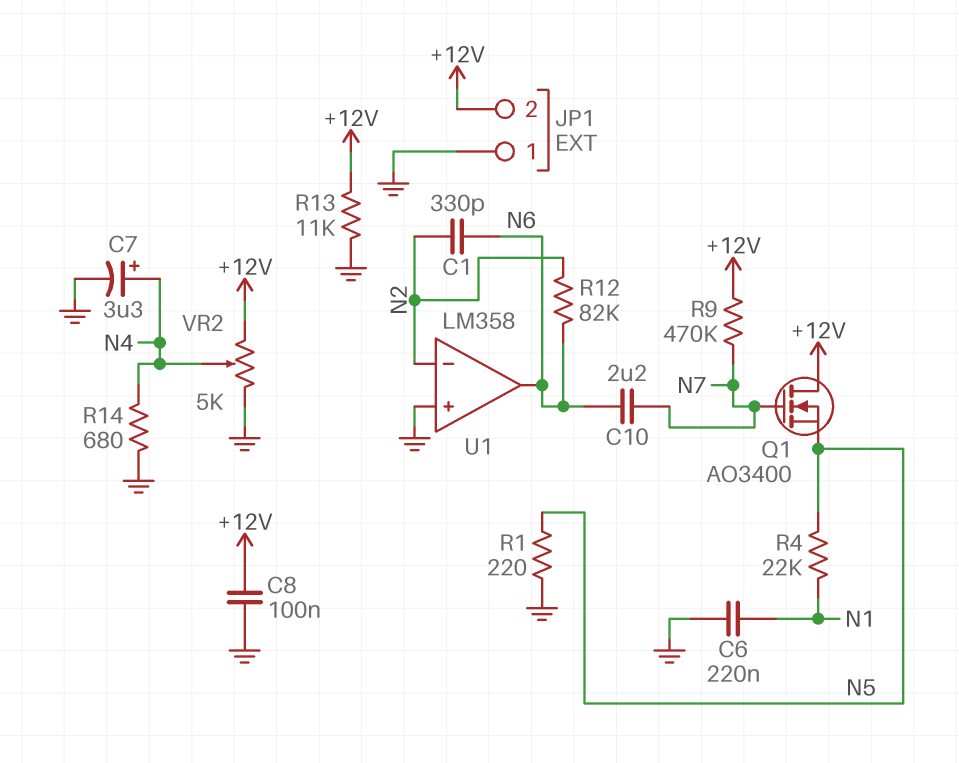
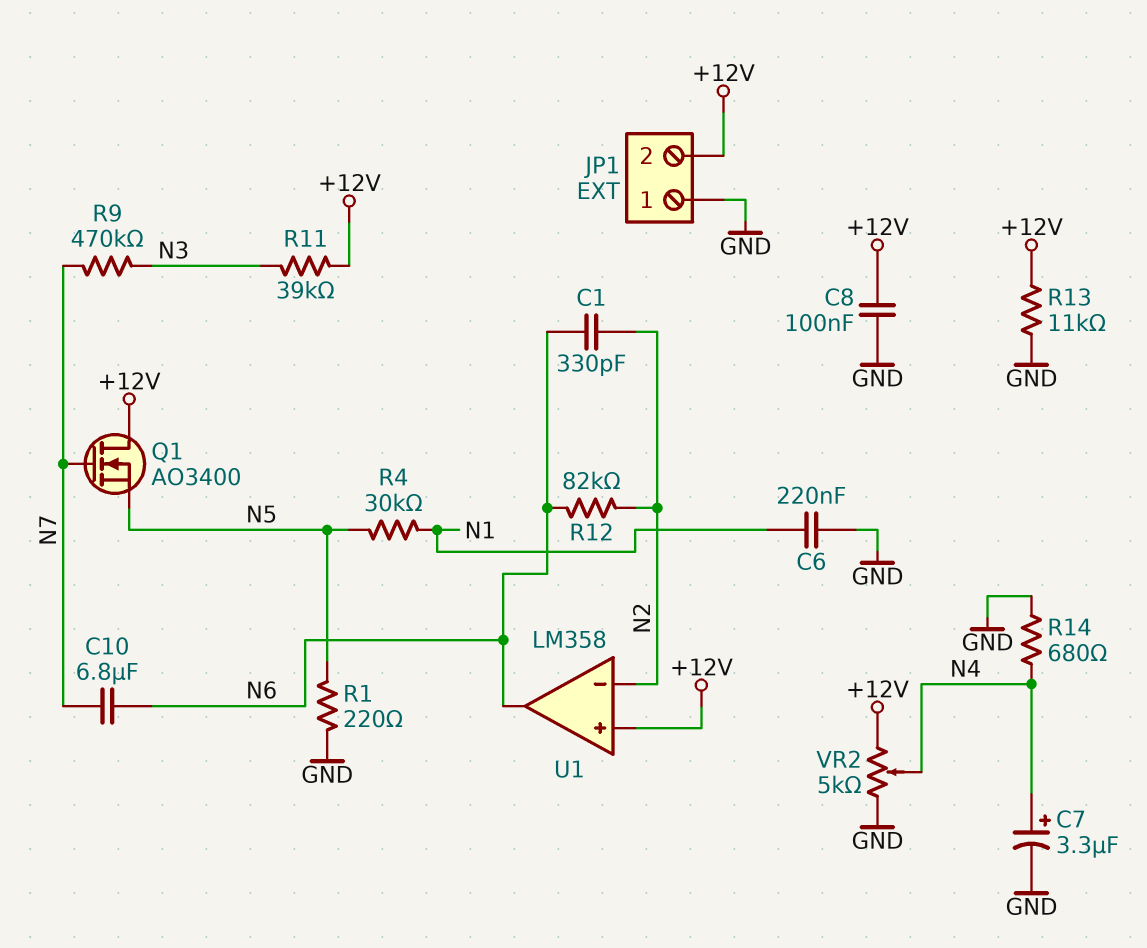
C10: 2.2uF (N6, N7) -> 6.8uF (N6, N7)
R4: 22k (N1, N5) -> 30k (N1, N5)
R9: 470k (+12V, N7) -> 470k (N3, N7)
R11: none -> 39k (+12V, N3)
U1 pin in+: GND -> +12V

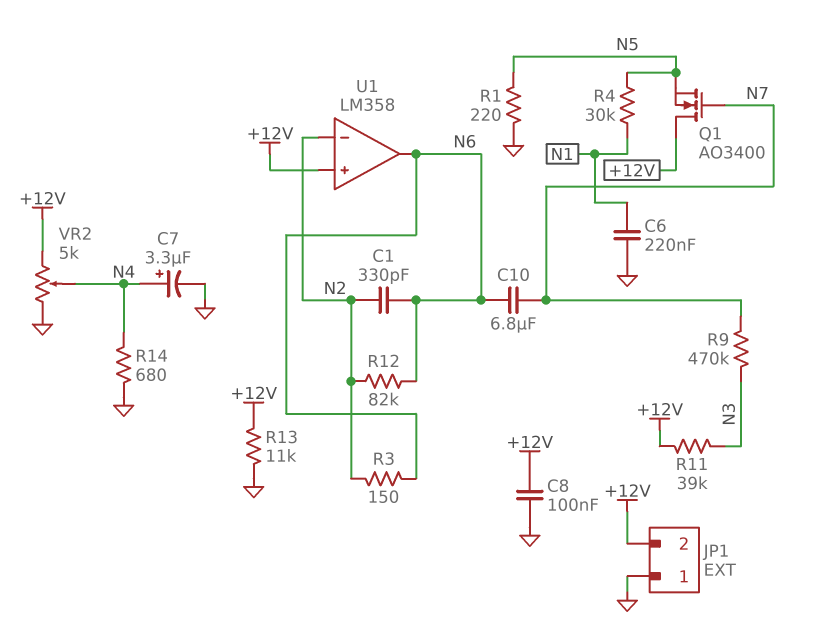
R3: none -> 150 (N2, N6)

